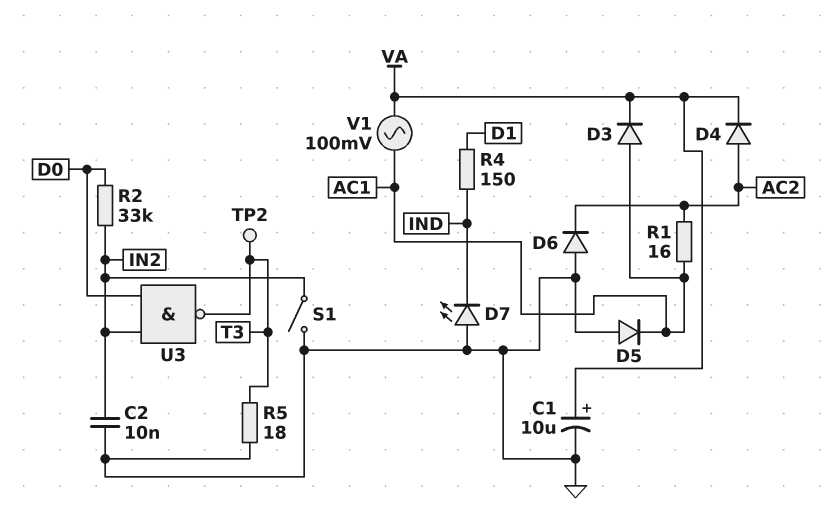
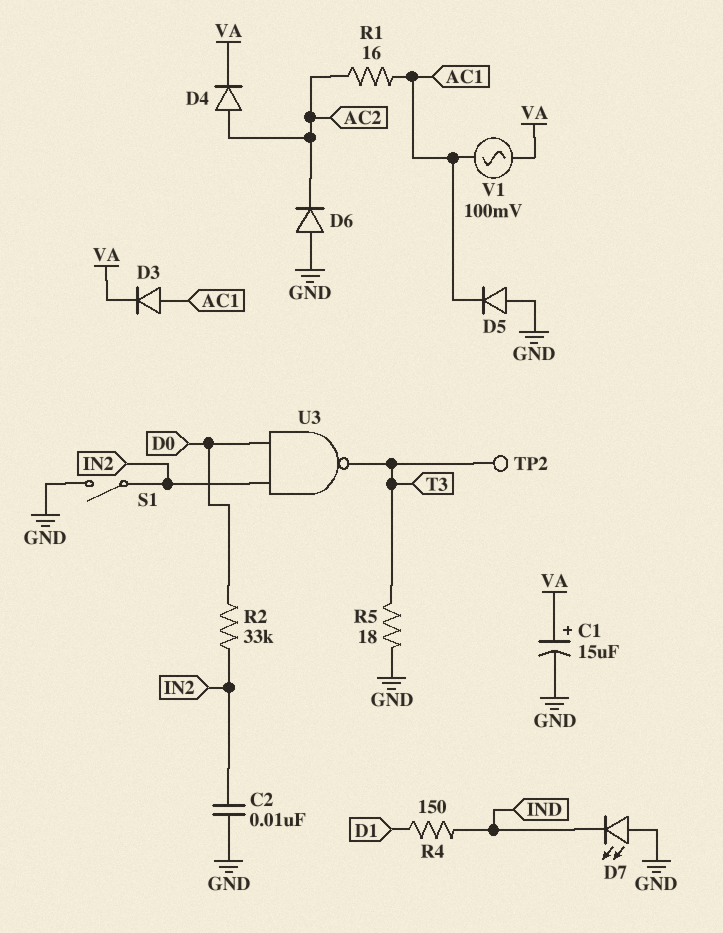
C1: 10uF (plus VA, minus GND) -> 15uF (plus VA, minus GND)

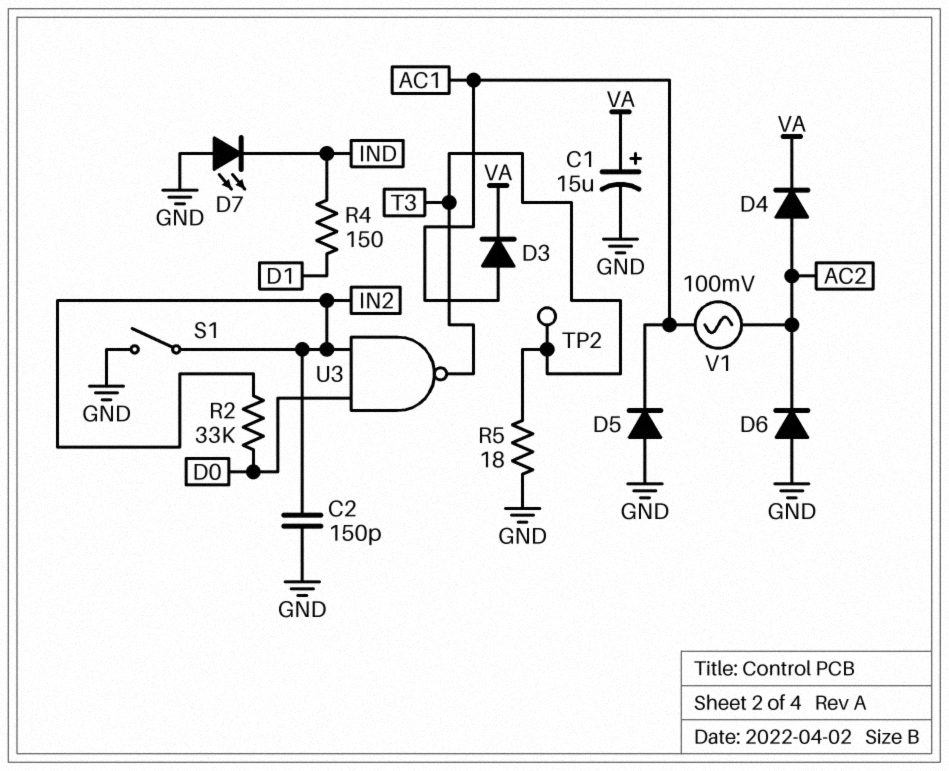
C2: 10nF (GND, IN2) -> 150pF (GND, IN2)
R1: 16 (AC1, AC2) -> none
V1: AC 100mV (AC1, VA) -> AC 100mV (AC1, AC2)

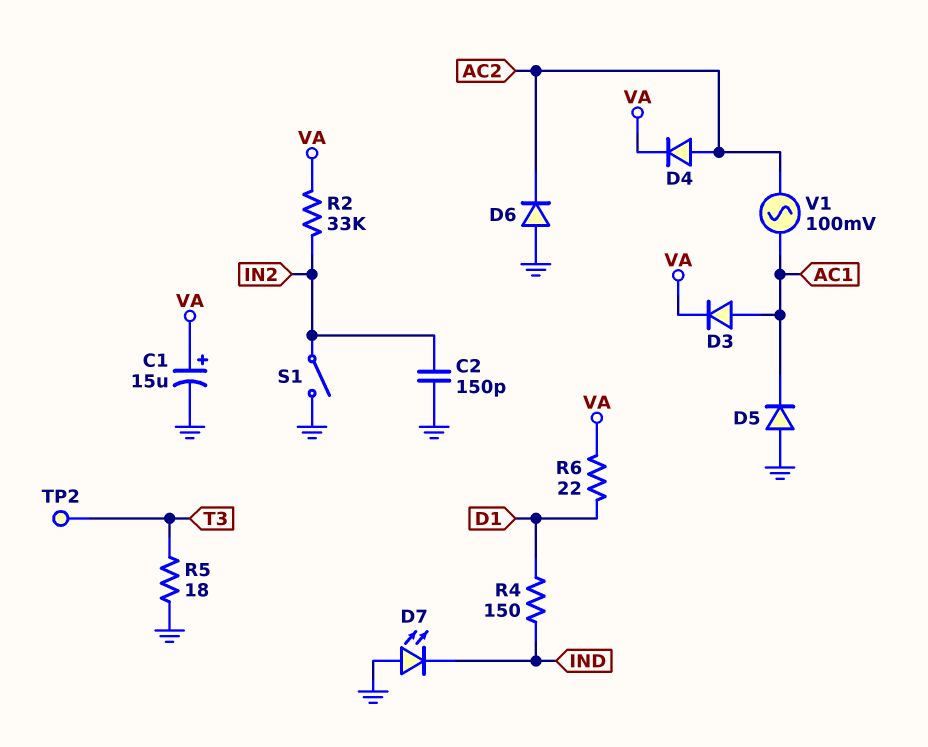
R2: 33k (D0, IN2) -> 33k (IN2, VA)
R6: none -> 22 (D1, VA)
U3: NAND (in D0, in IN2, out T3) -> none

